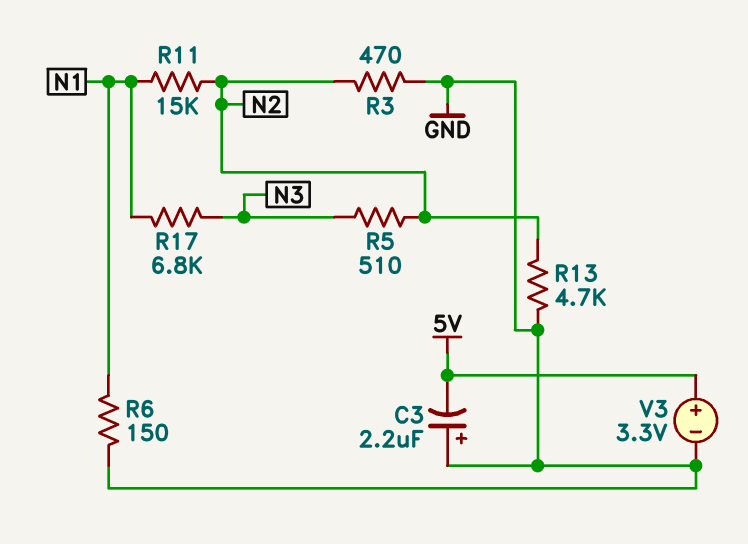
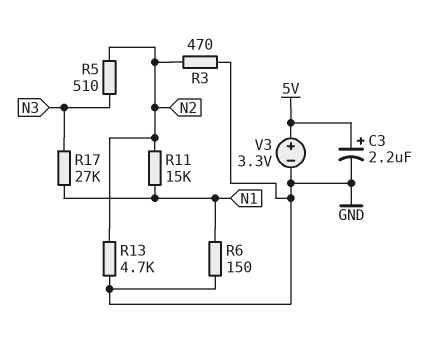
C3: 2.2uF (plus GND, minus 5V) -> 2.2uF (plus 5V, minus GND)
R17: 6.8k (N1, N3) -> 27k (N1, N3)

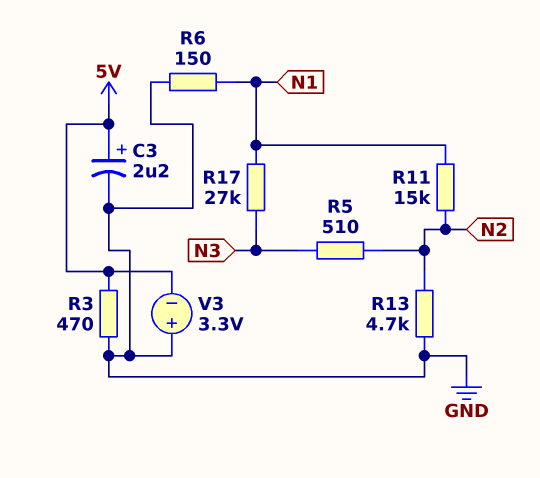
R3: 470 (GND, N2) -> 470 (5V, GND)
V3: 3.3V (plus 5V, minus GND) -> 3.3V (plus GND, minus 5V)

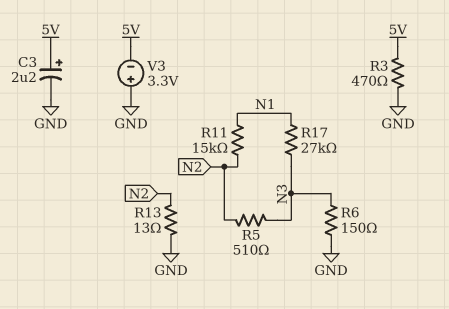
R6: 150 (GND, N1) -> 150 (GND, N3)
R13: 4.7k (GND, N2) -> 13 (GND, N2)

